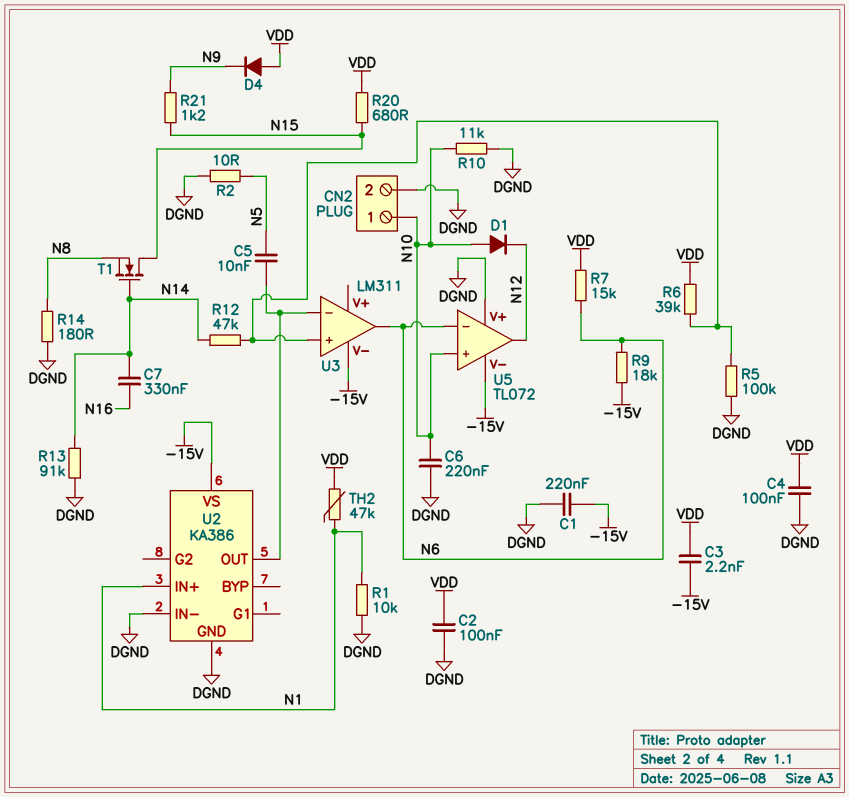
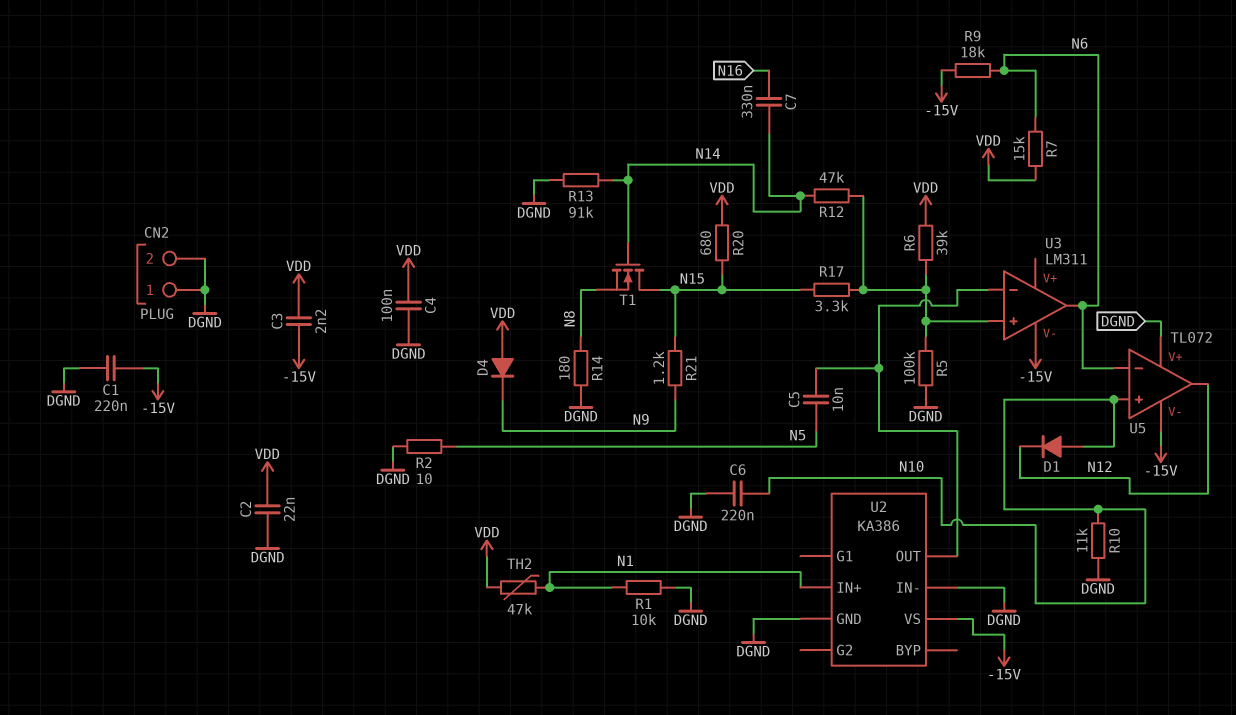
C2: 100nF (DGND, VDD) -> 22nF (DGND, VDD)
CN2 pin 1: N10 -> DGND
R17: none -> 3.3k (N15, U3/in+)

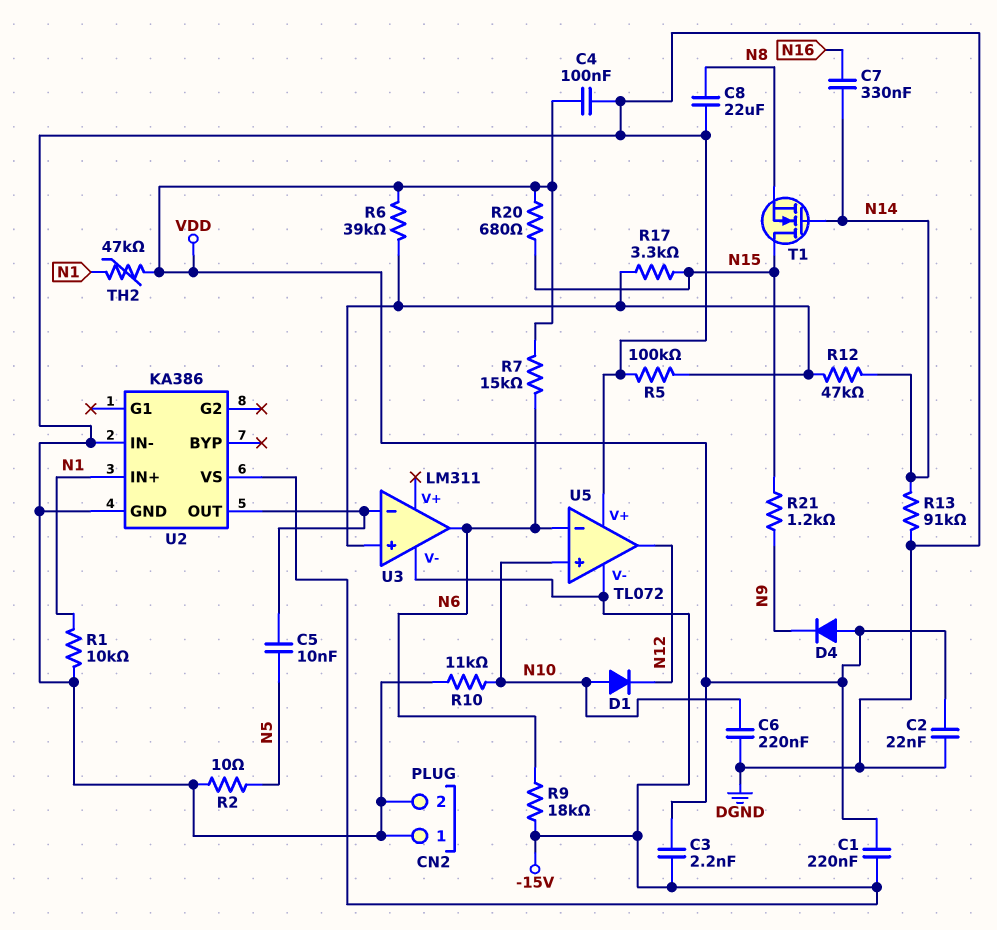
C1: 220nF (-15V, DGND) -> 220nF (-15V, VDD)
C8: none -> 22uF (DGND, N8)
R14: 180 (DGND, N8) -> none

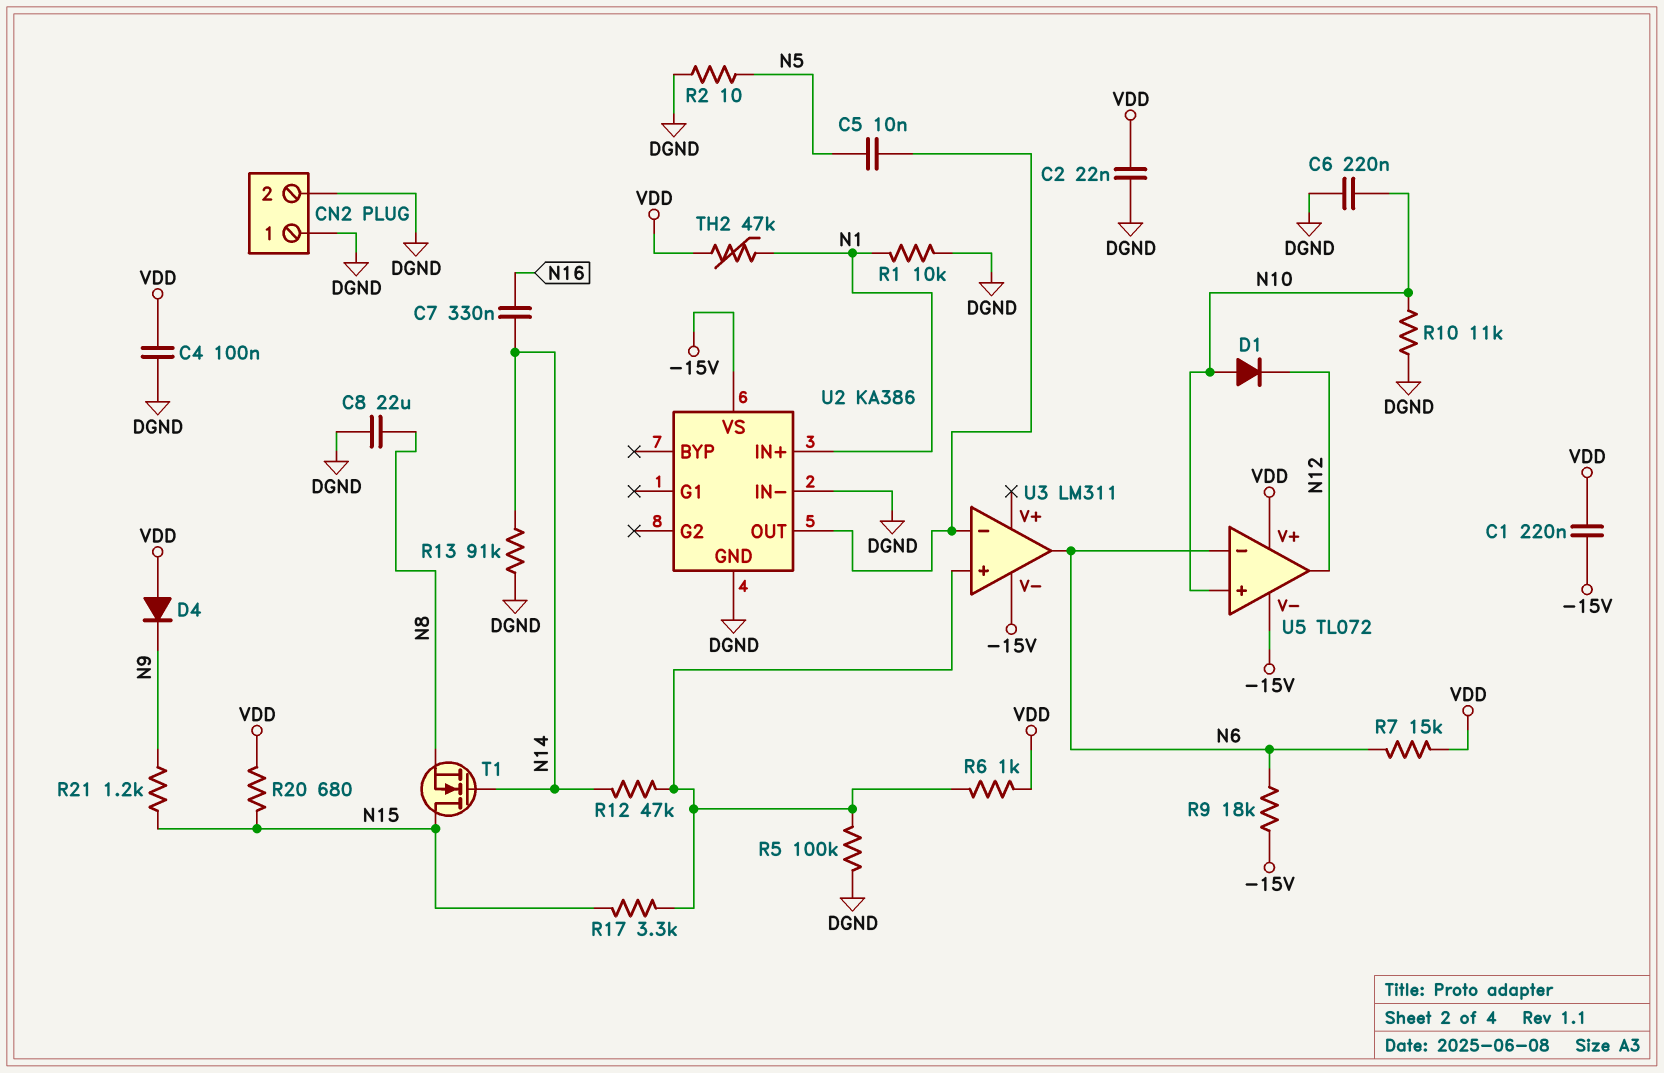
C3: 2.2nF (-15V, VDD) -> none
R6: 39k (U3/in+, VDD) -> 1k (U3/in+, VDD)
U5 pin V+: DGND -> VDD

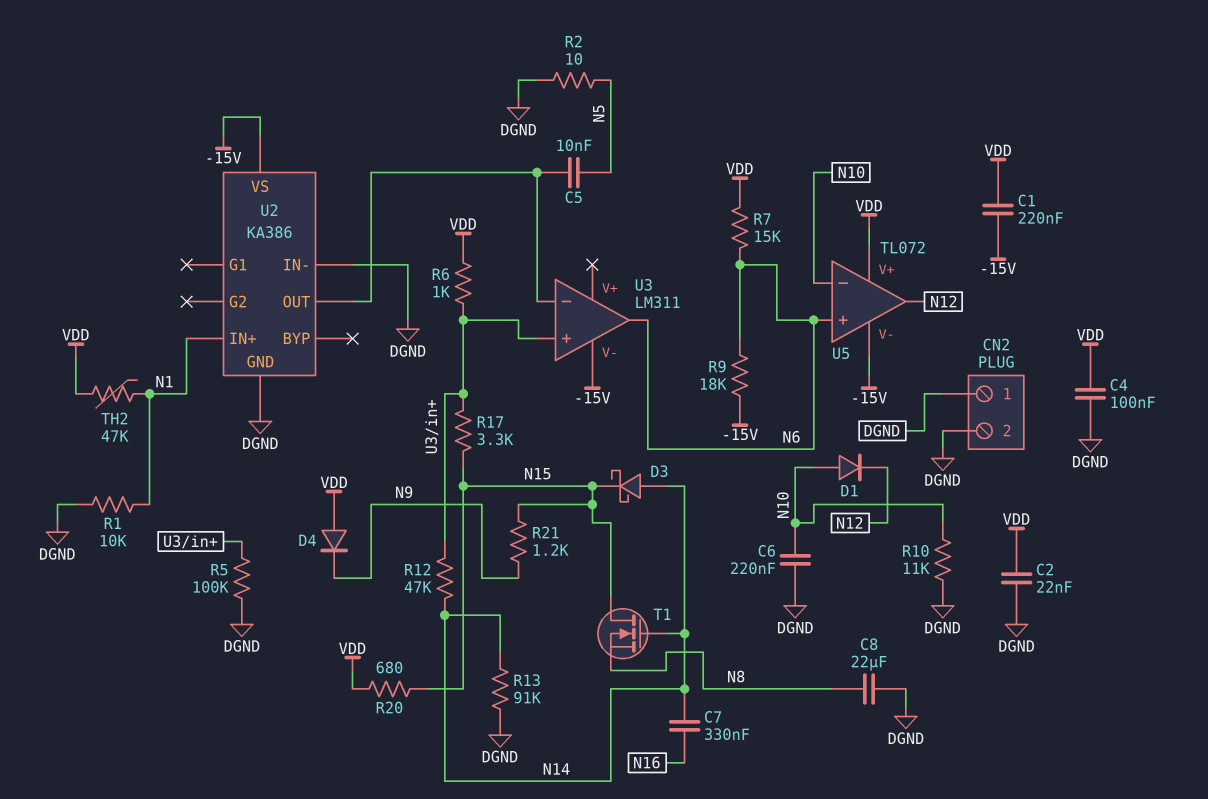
D3: none -> schottky (A N14, K N15)
U5 pin in+: N10 -> N6
U5 pin in-: N6 -> N10

